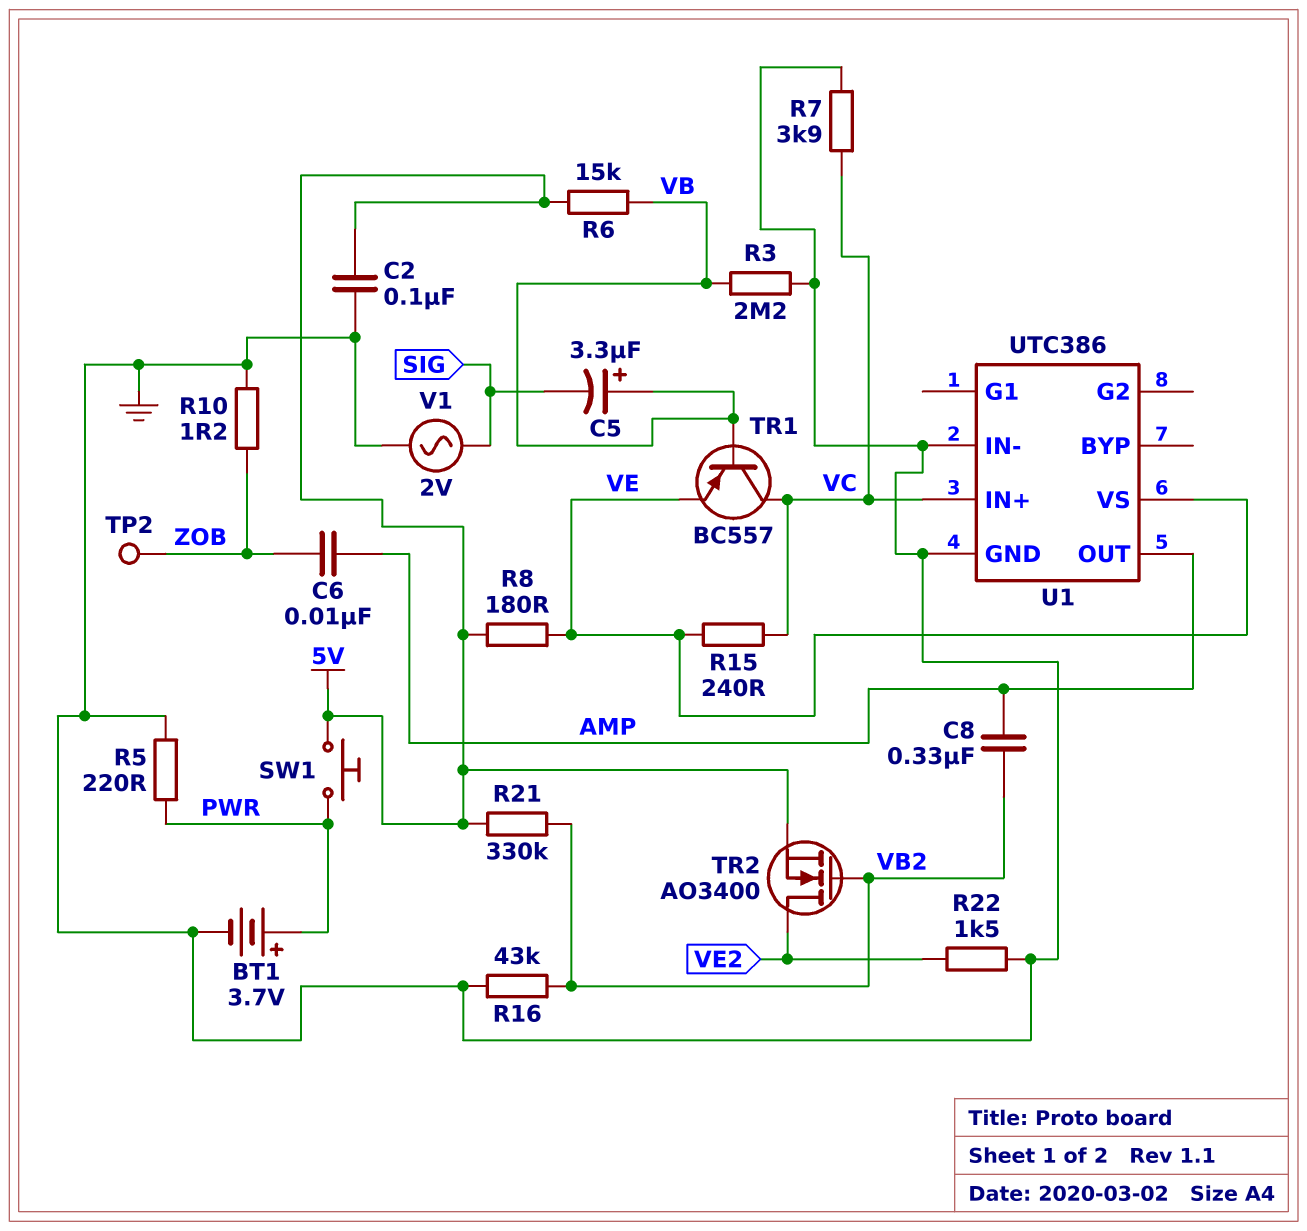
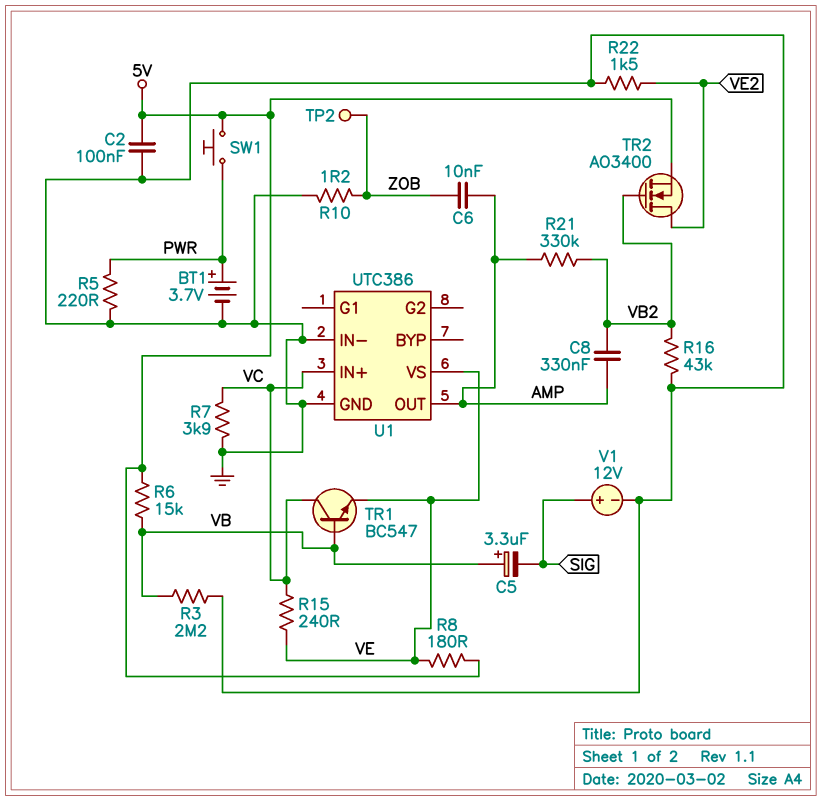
R21: 330k (5V, VB2) -> 330k (AMP, VB2)
TR1: PNP BC557 (B VB, C VC, E VE) -> NPN BC547 (B VB, C VC, E VE)
V1: AC 2V (GND, SIG) -> 12V (plus SIG, minus GND)

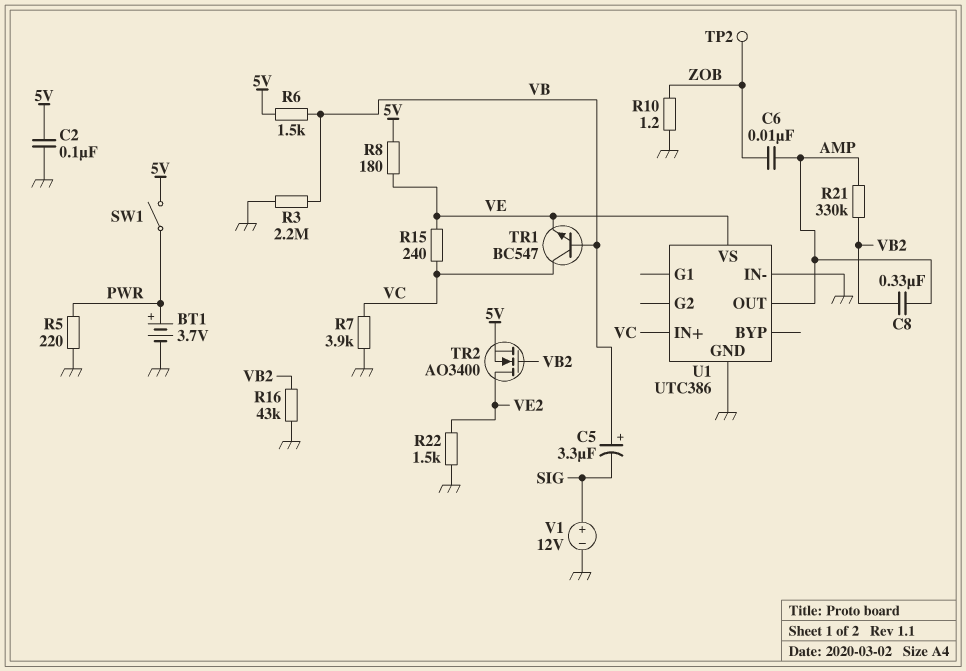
R6: 15k (5V, VB) -> 1.5k (5V, VB)
SW1: button (5V, PWR) -> switch (5V, PWR)

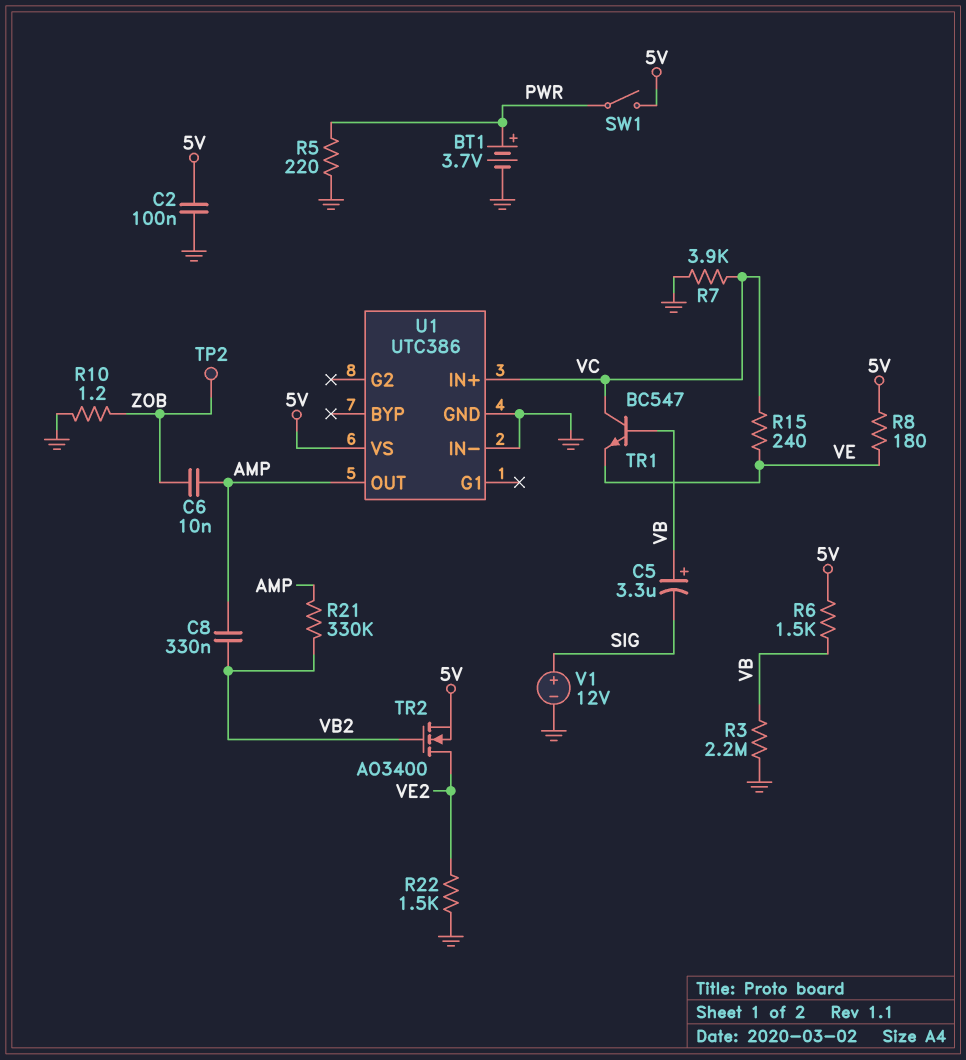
R16: 43k (GND, VB2) -> none
U1 pin VS: VE -> 5V

